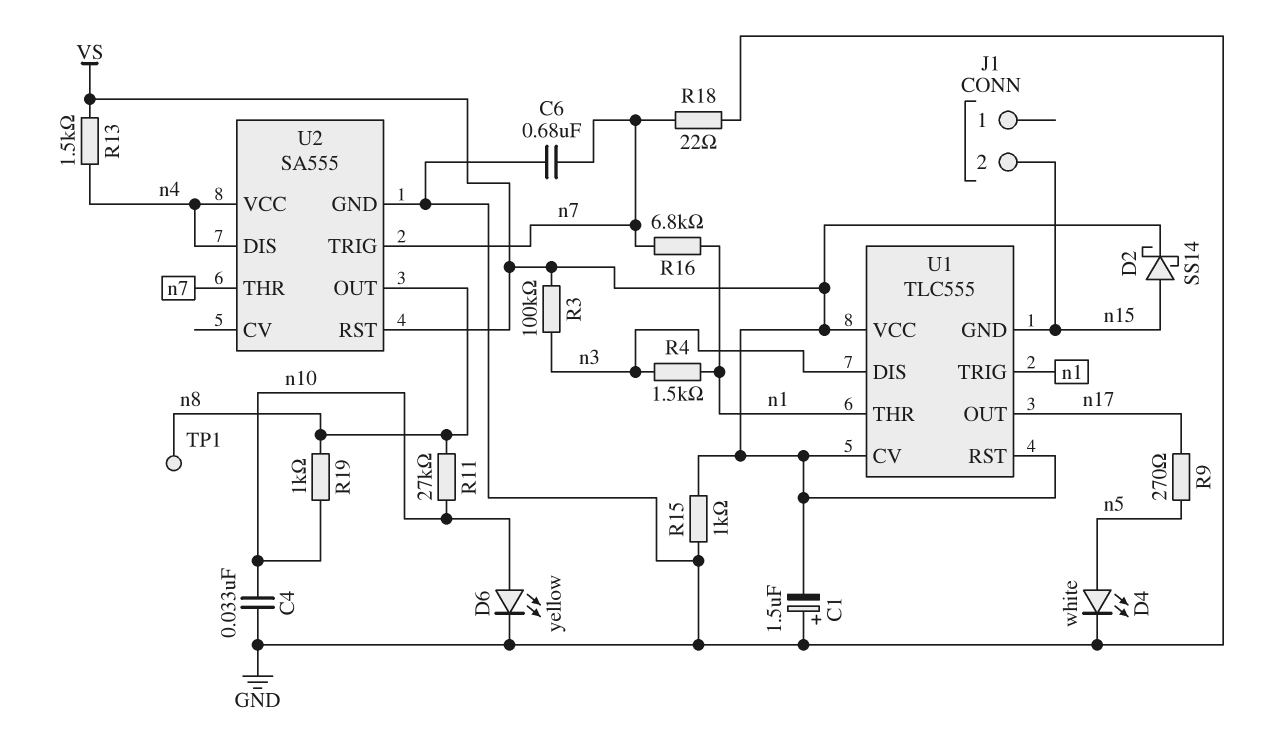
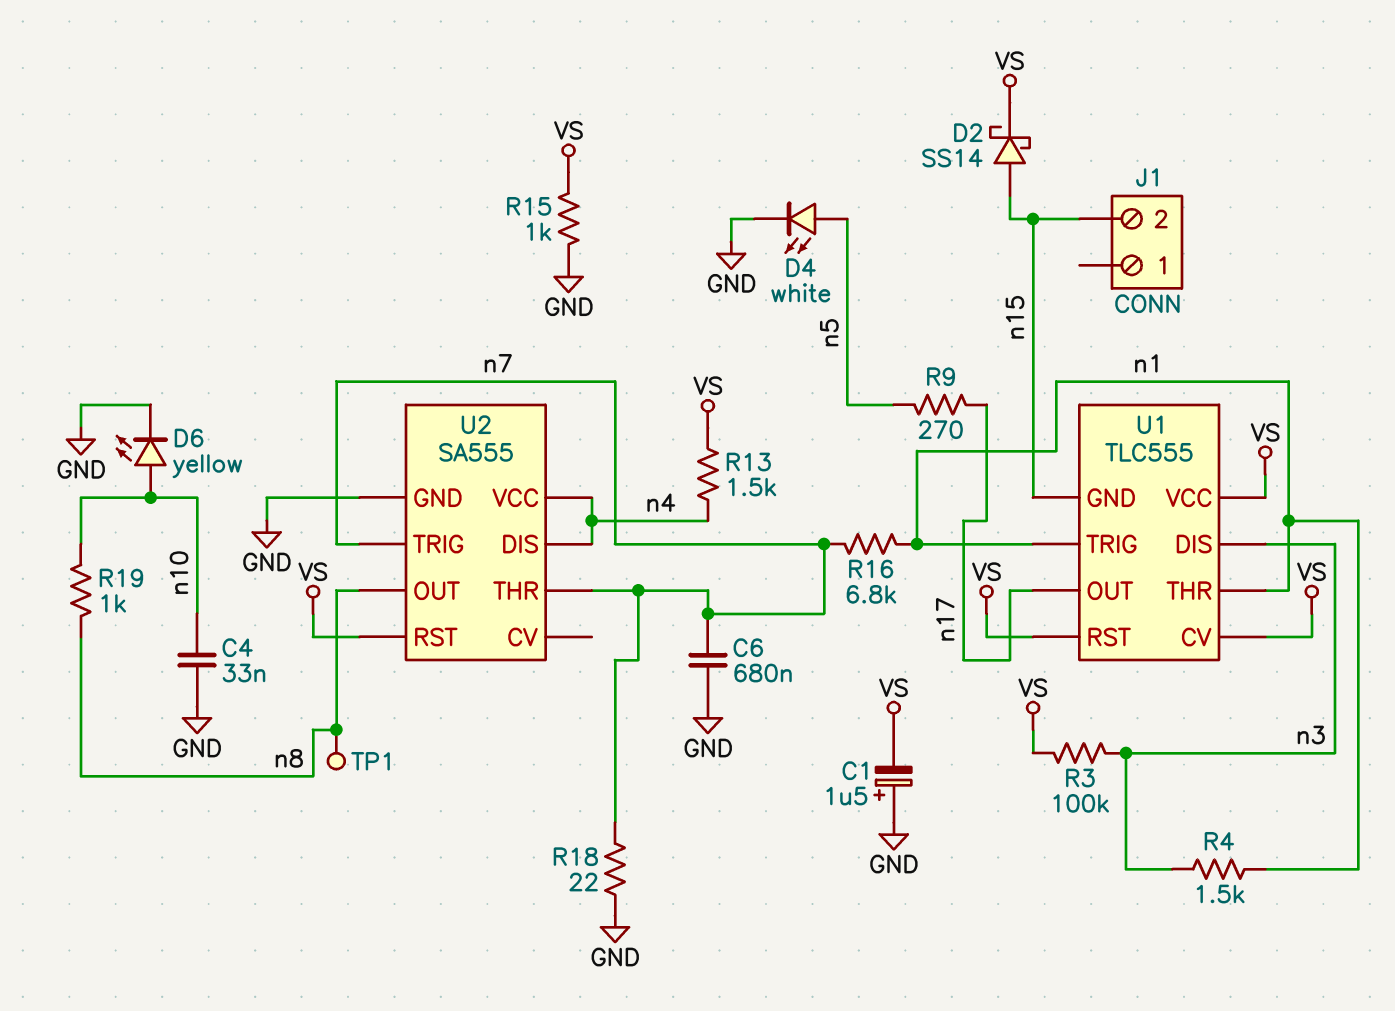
R11: 27k (n8, n10) -> none

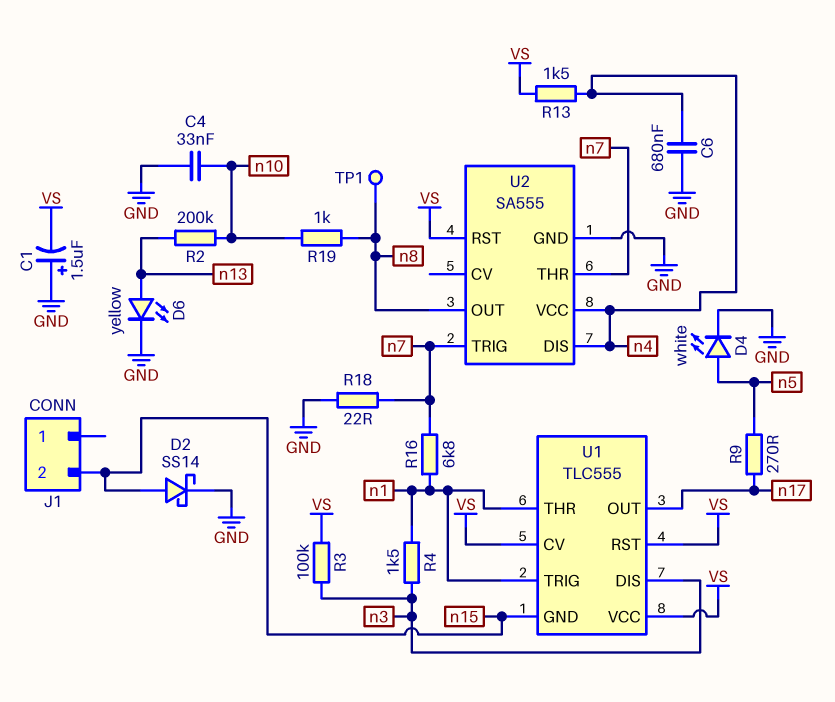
C6: 680nF (GND, n7) -> 680nF (GND, n4)
D2: schottky SS14 (A n15, K VS) -> schottky SS14 (A n15, K GND)
D6: LED yellow (A n10, K GND) -> LED yellow (A n13, K GND)
R2: none -> 200k (n10, n13)
R15: 1k (GND, VS) -> none

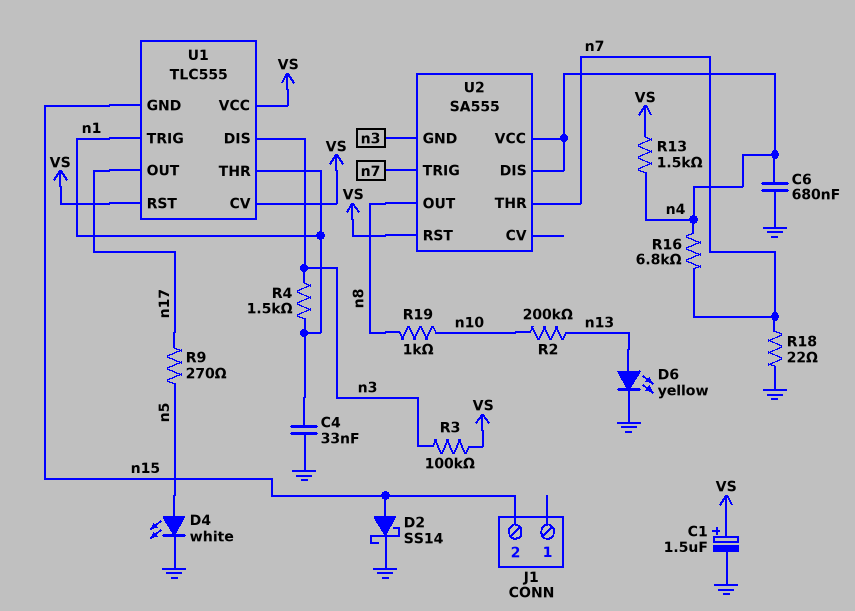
C1: 1.5uF (plus GND, minus VS) -> 1.5uF (plus VS, minus GND)
C4: 33nF (GND, n10) -> 33nF (GND, n1)
R16: 6.8k (n1, n7) -> 6.8k (n4, n7)
TP1: test point (n8) -> none
U2 pin GND: GND -> n3

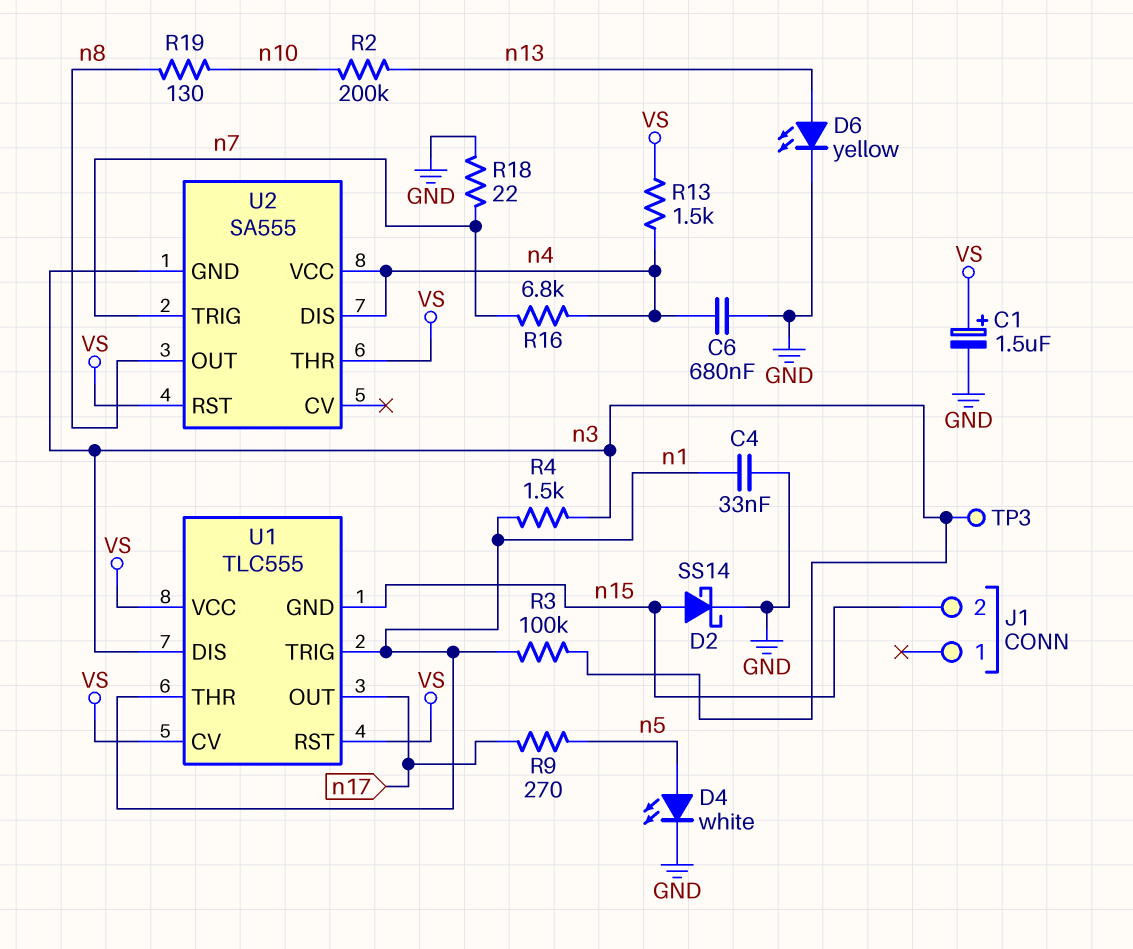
R3: 100k (VS, n3) -> 100k (n1, n3)
R19: 1k (n8, n10) -> 130 (n8, n10)
TP3: none -> test point (n3)
U2 pin THR: n7 -> VS

